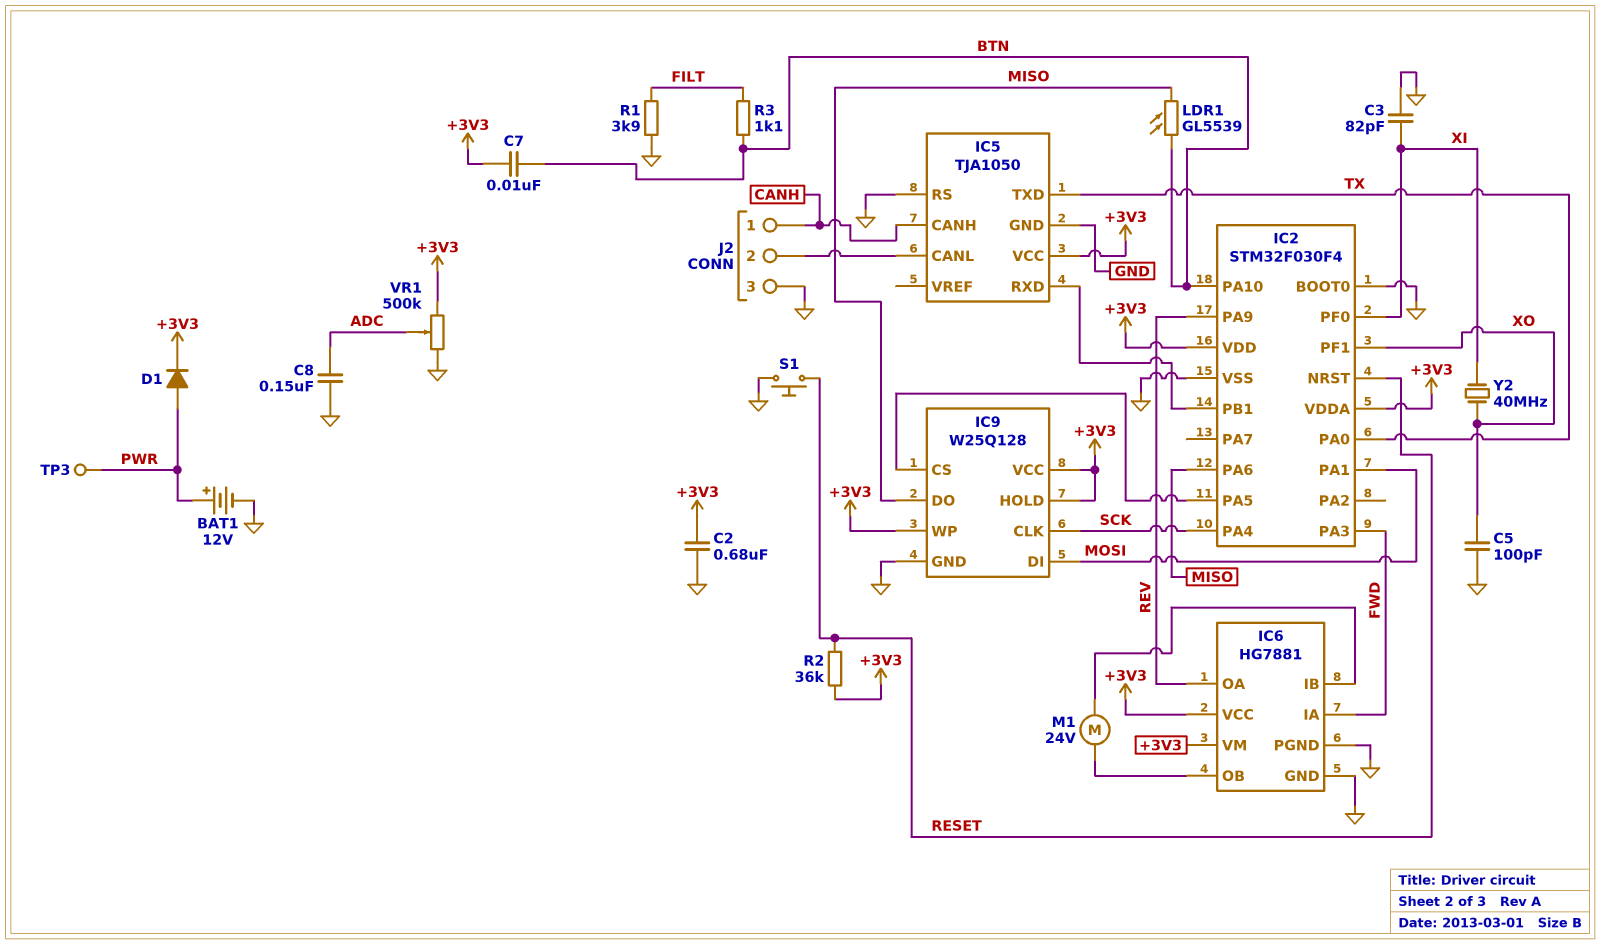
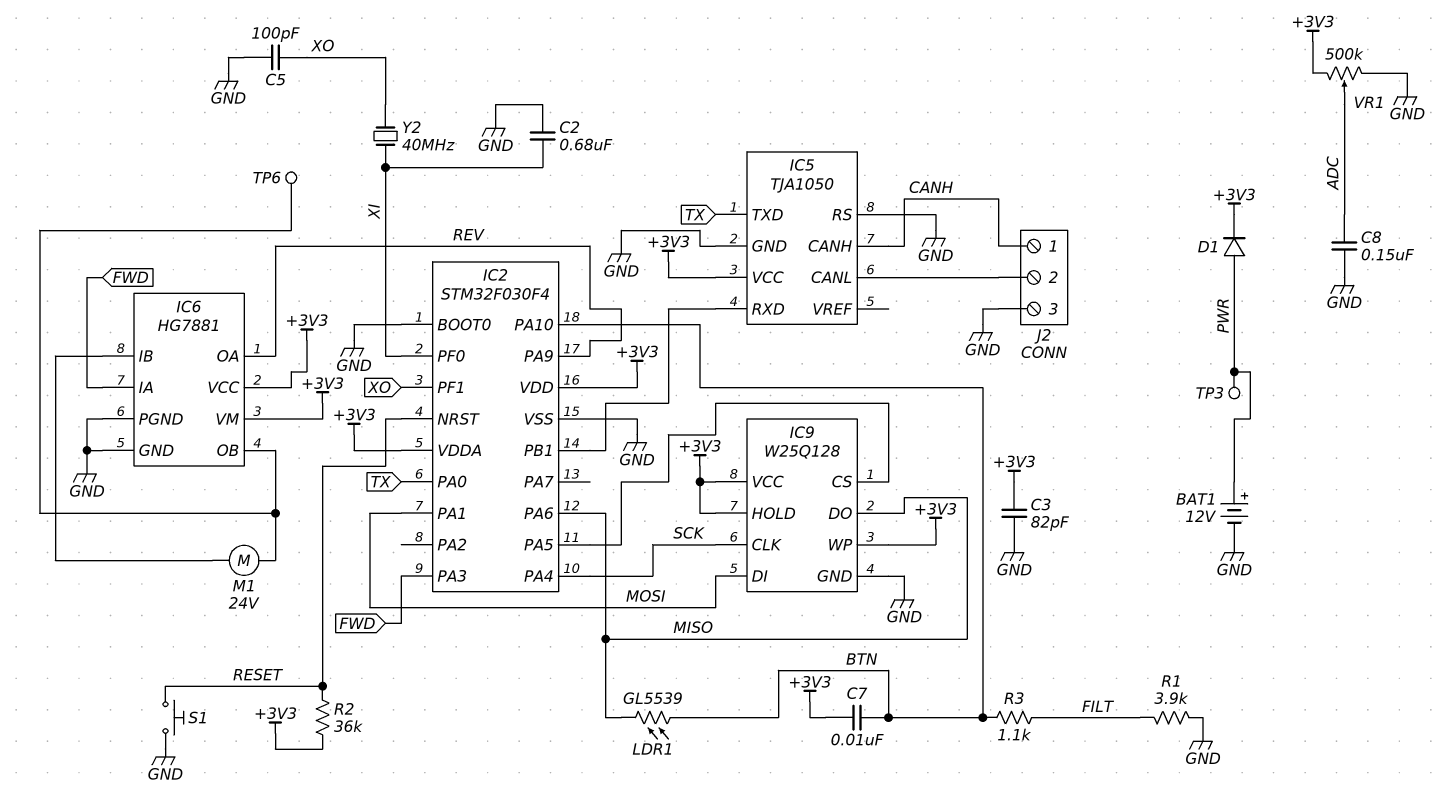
C2: 680nF (+3V3, GND) -> 680nF (GND, XI)
C3: 82pF (GND, XI) -> 82pF (+3V3, GND)
TP6: none -> test point (IC6/OB)

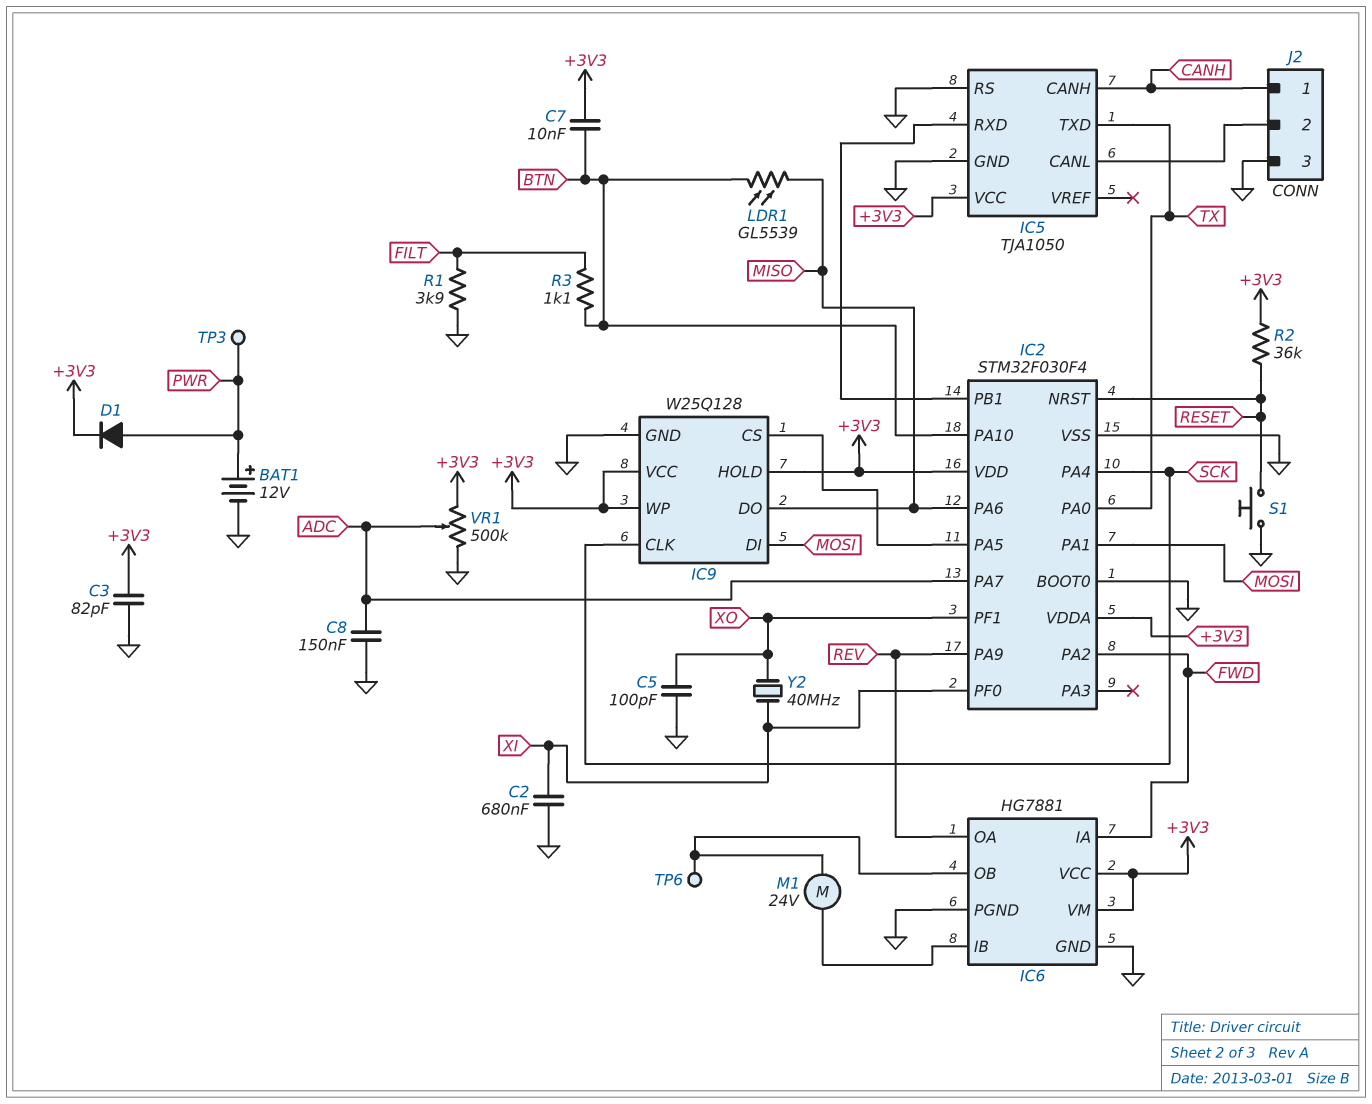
IC2 pin PA2: none -> FWD
IC2 pin PA3: FWD -> none
IC2 pin PA7: none -> ADC

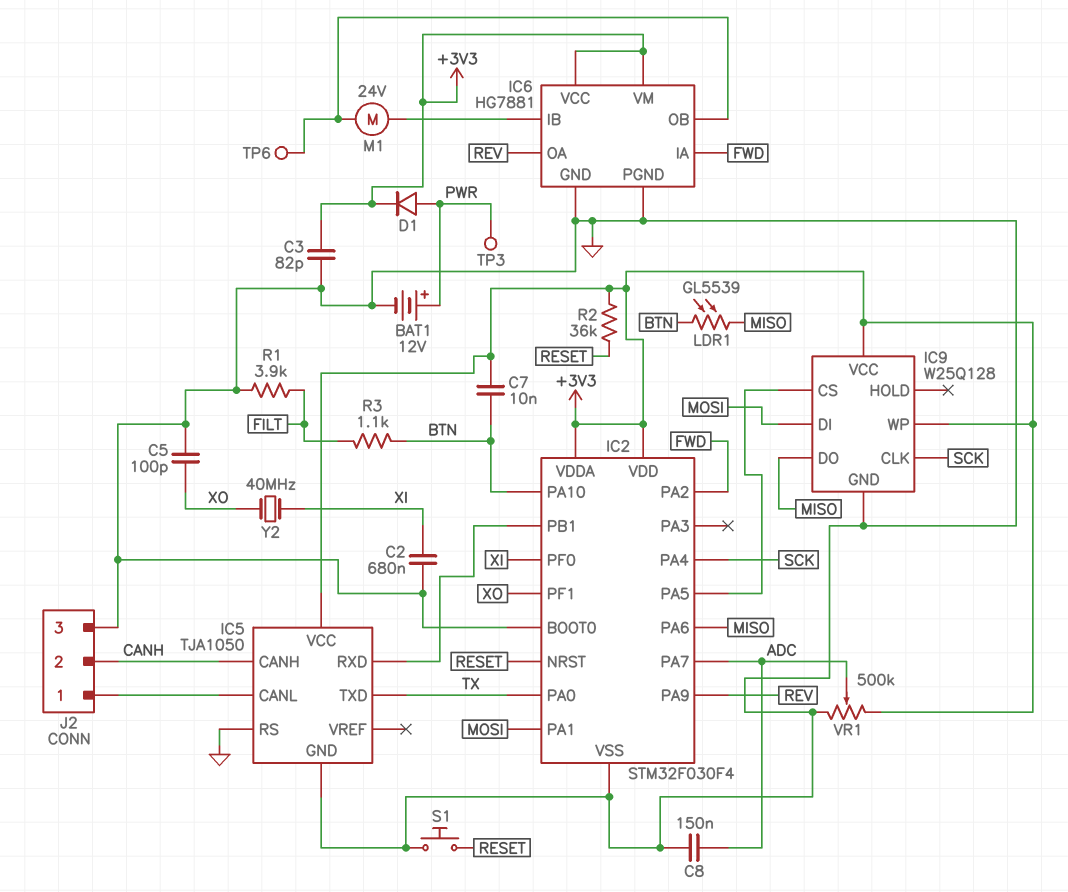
IC9 pin HOLD: +3V3 -> none
J2 pin 1: CANH -> IC5/CANL
J2 pin 2: IC5/CANL -> CANH

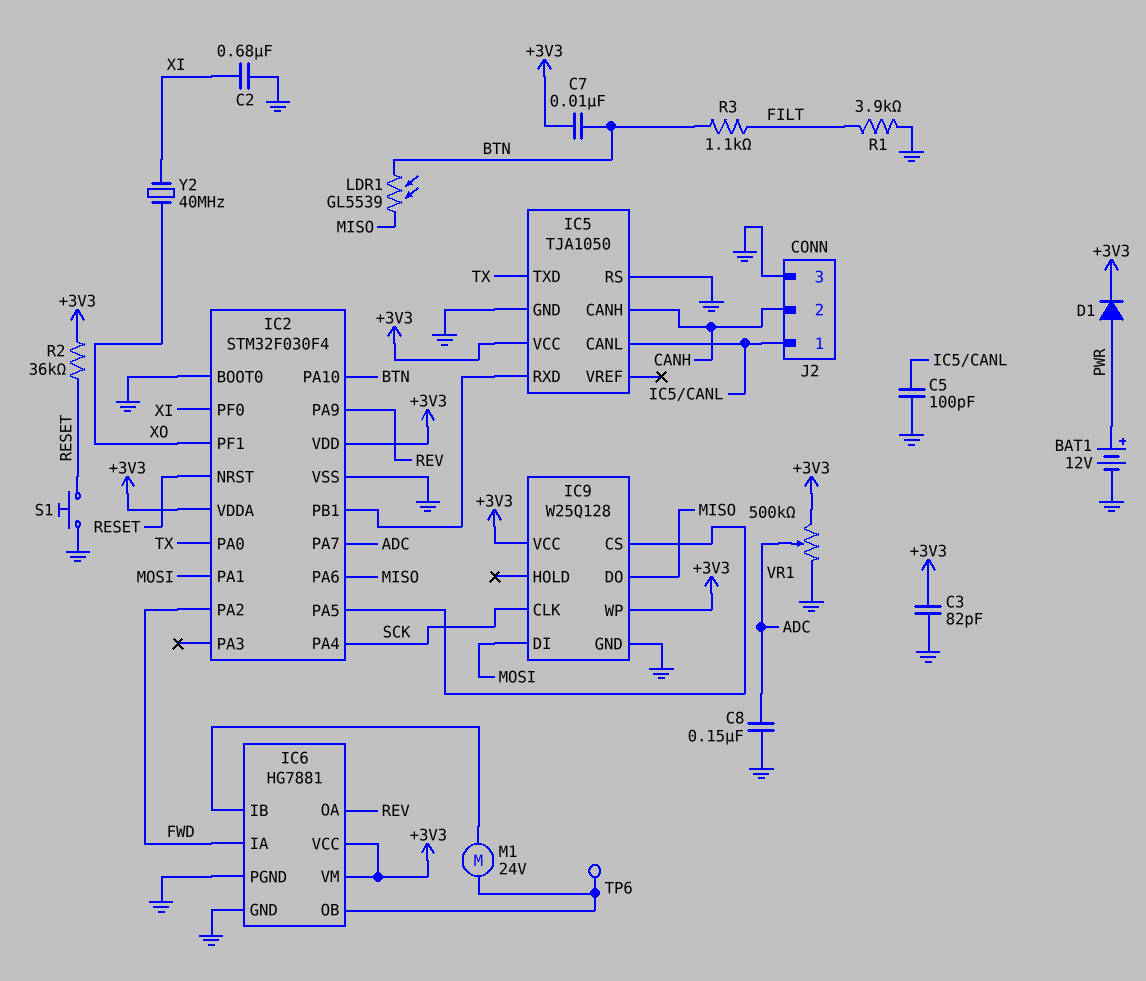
C5: 100pF (GND, XO) -> 100pF (GND, IC5/CANL)
TP3: test point (PWR) -> none

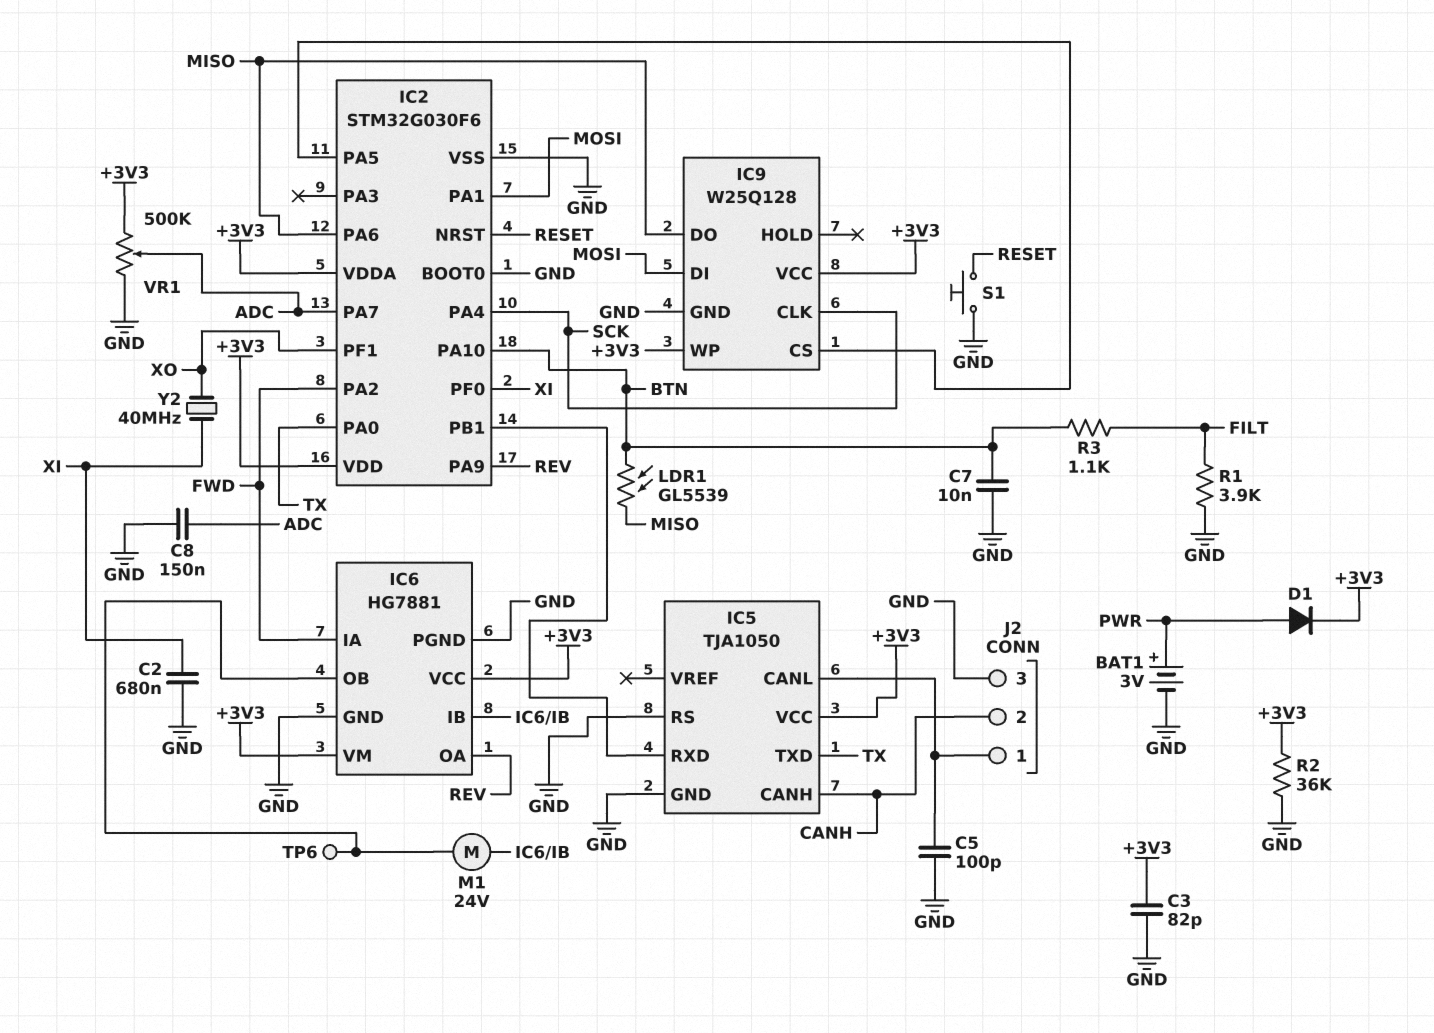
BAT1: 12V (plus PWR, minus GND) -> 3V (plus PWR, minus GND)
C7: 10nF (+3V3, BTN) -> 10nF (BTN, GND)
IC2: STM32F030F4 -> STM32G030F6
R2: 36k (+3V3, RESET) -> 36k (+3V3, GND)

